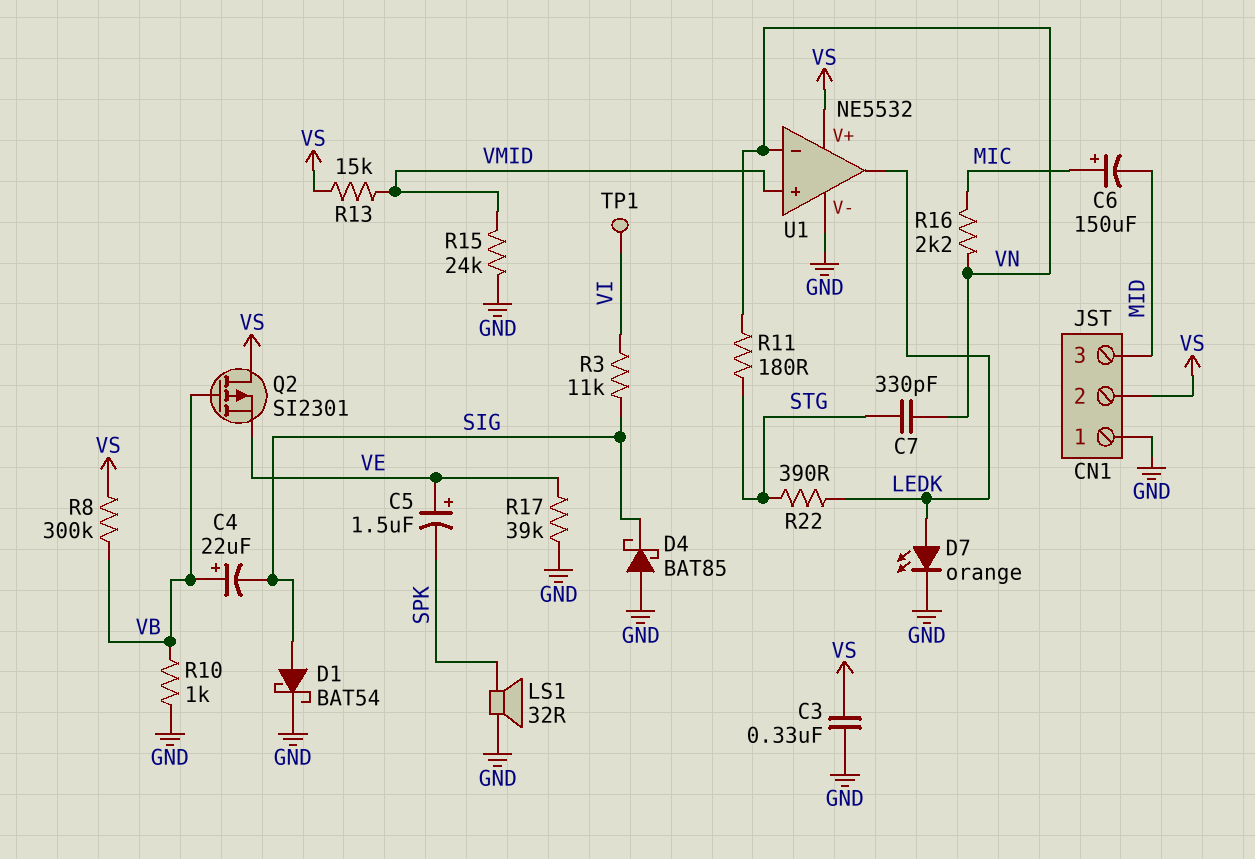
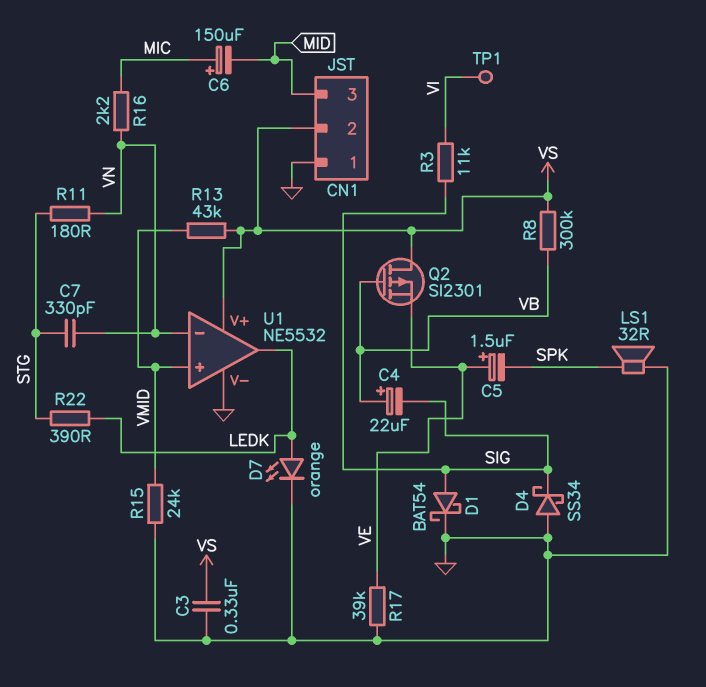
D4: schottky BAT85 (A GND, K SIG) -> schottky SS34 (A GND, K SIG)
R10: 1k (GND, VB) -> none
R13: 15k (VMID, VS) -> 43k (VMID, VS)

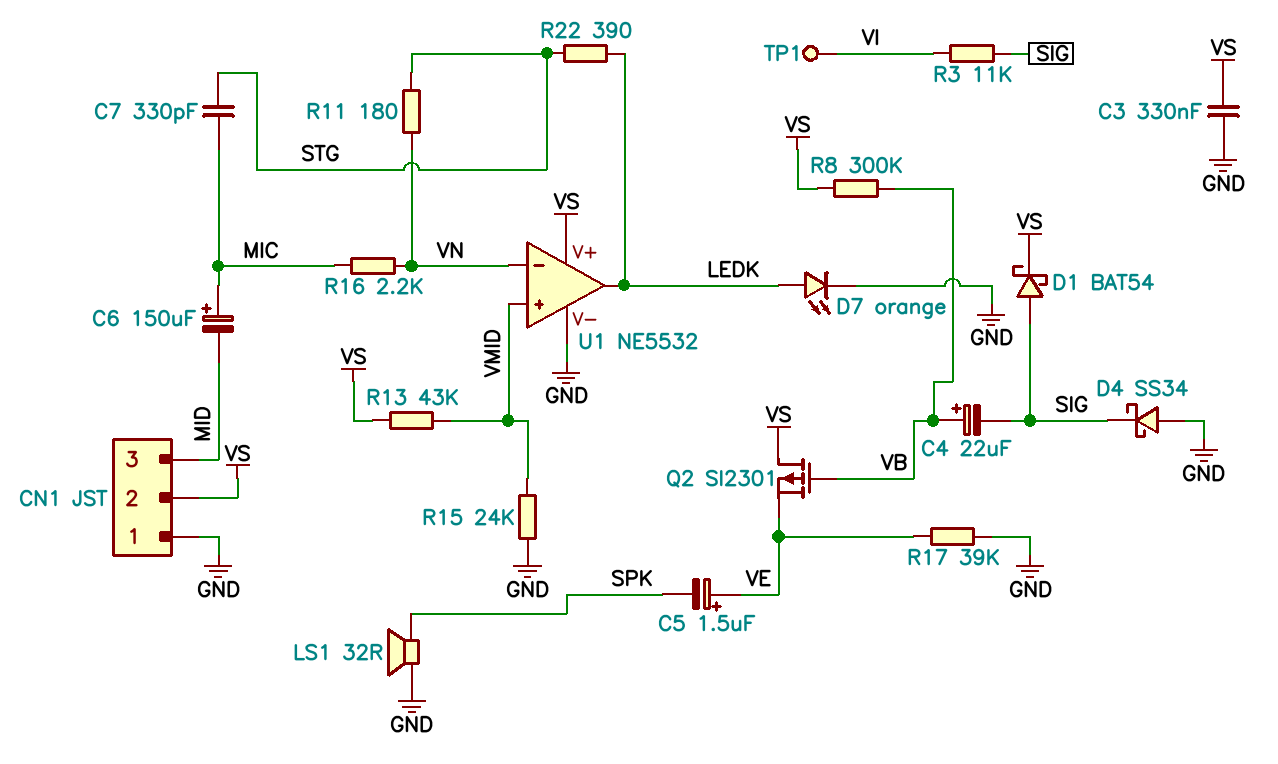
C7: 330pF (STG, VN) -> 330pF (MIC, STG)
D1: schottky BAT54 (A SIG, K GND) -> schottky BAT54 (A SIG, K VS)

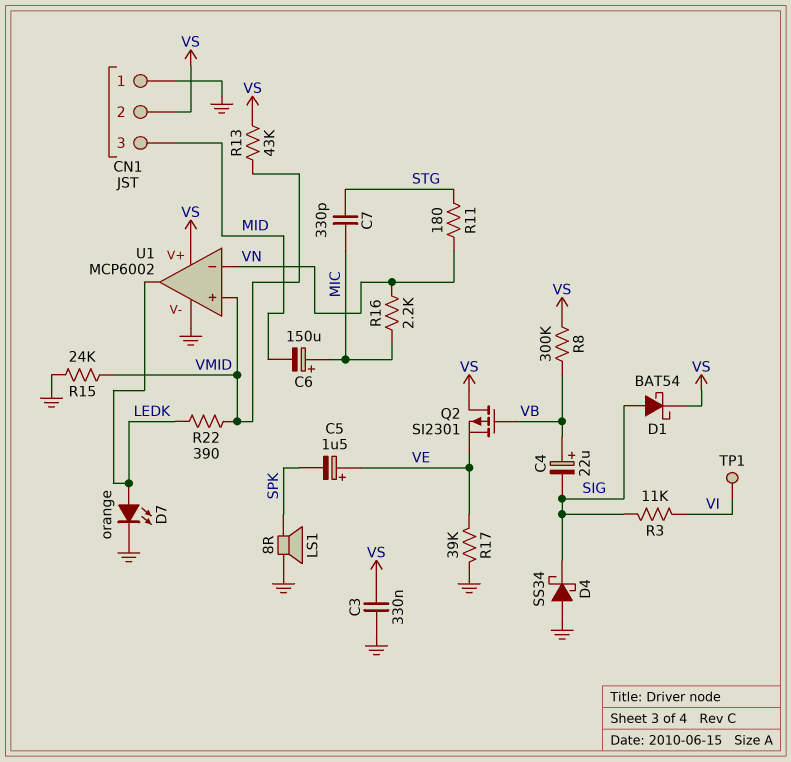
LS1: speaker 32R (GND, SPK) -> speaker 8R (GND, SPK)
R22: 390 (LEDK, STG) -> 390 (LEDK, VMID)
U1: NE5532 -> MCP6002

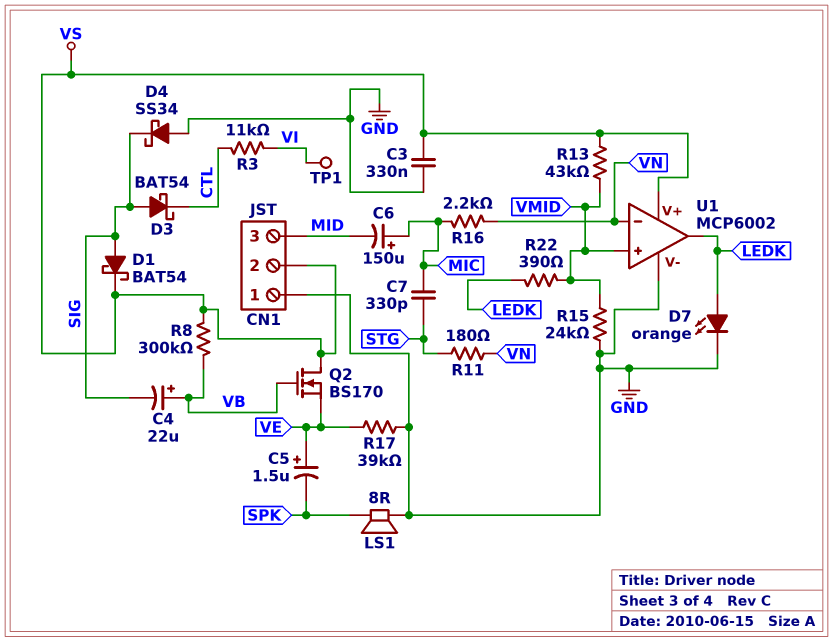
D3: none -> schottky BAT54 (A SIG, K CTL)
Q2: PMOS SI2301 (G VB, D VS, S VE) -> NMOS BS170 (G VB, D VS, S VE)
R3: 11k (SIG, VI) -> 11k (CTL, VI)

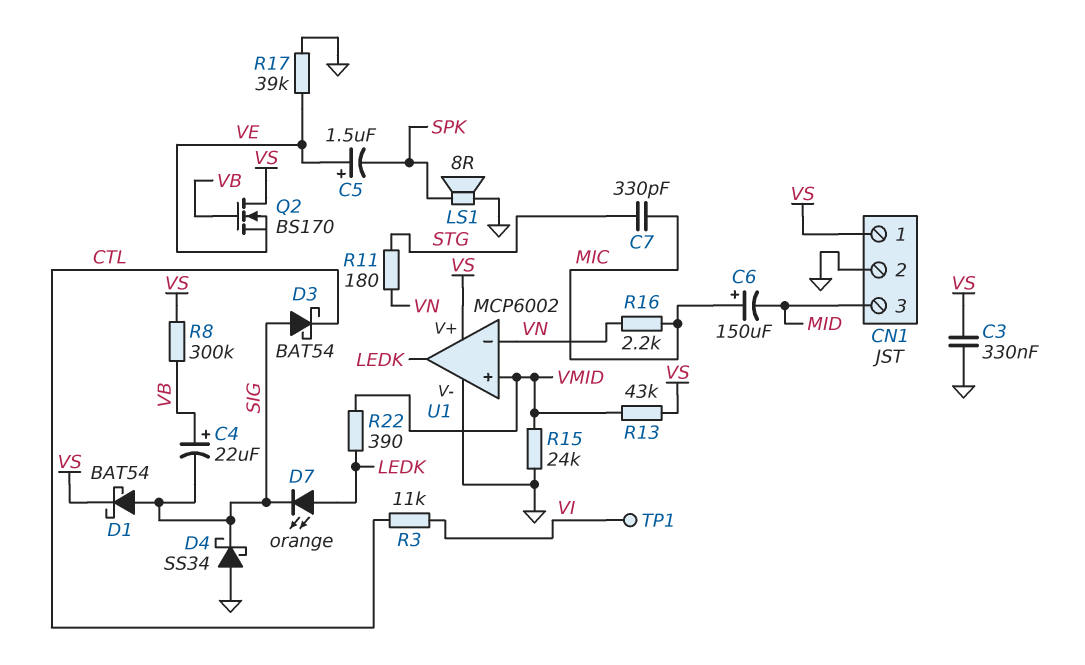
CN1 pin 1: GND -> VS
CN1 pin 2: VS -> GND
D7: LED orange (A LEDK, K GND) -> LED orange (A LEDK, K SIG)

